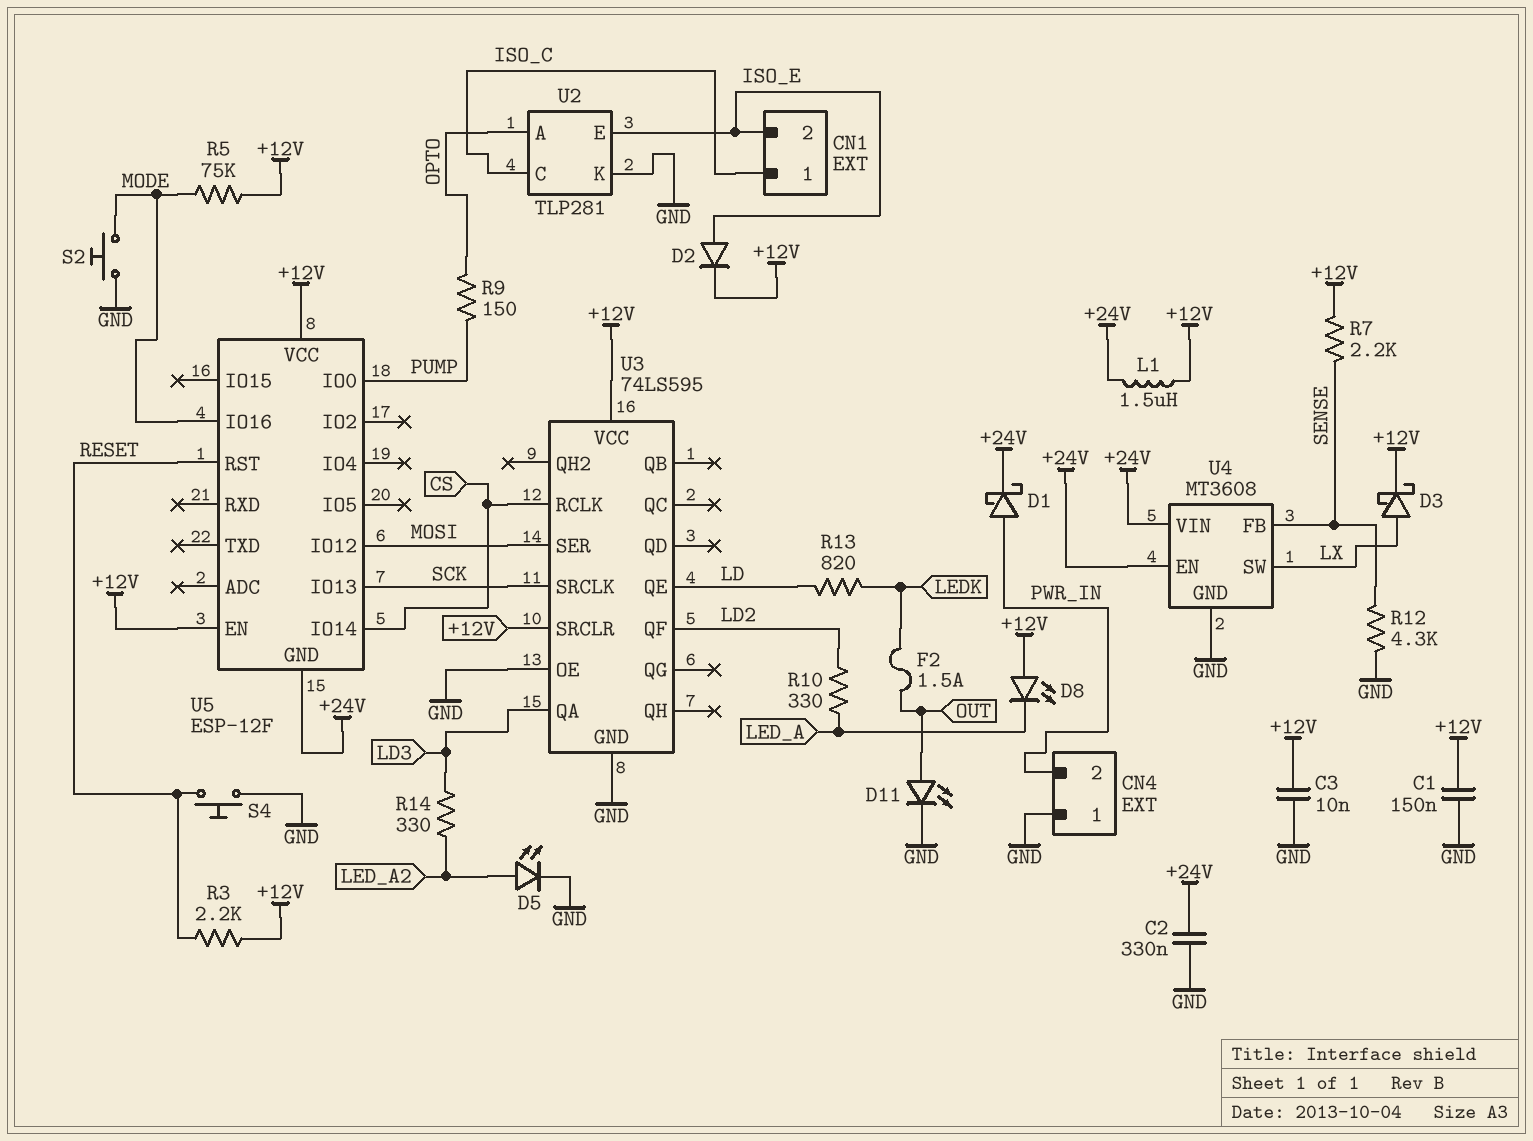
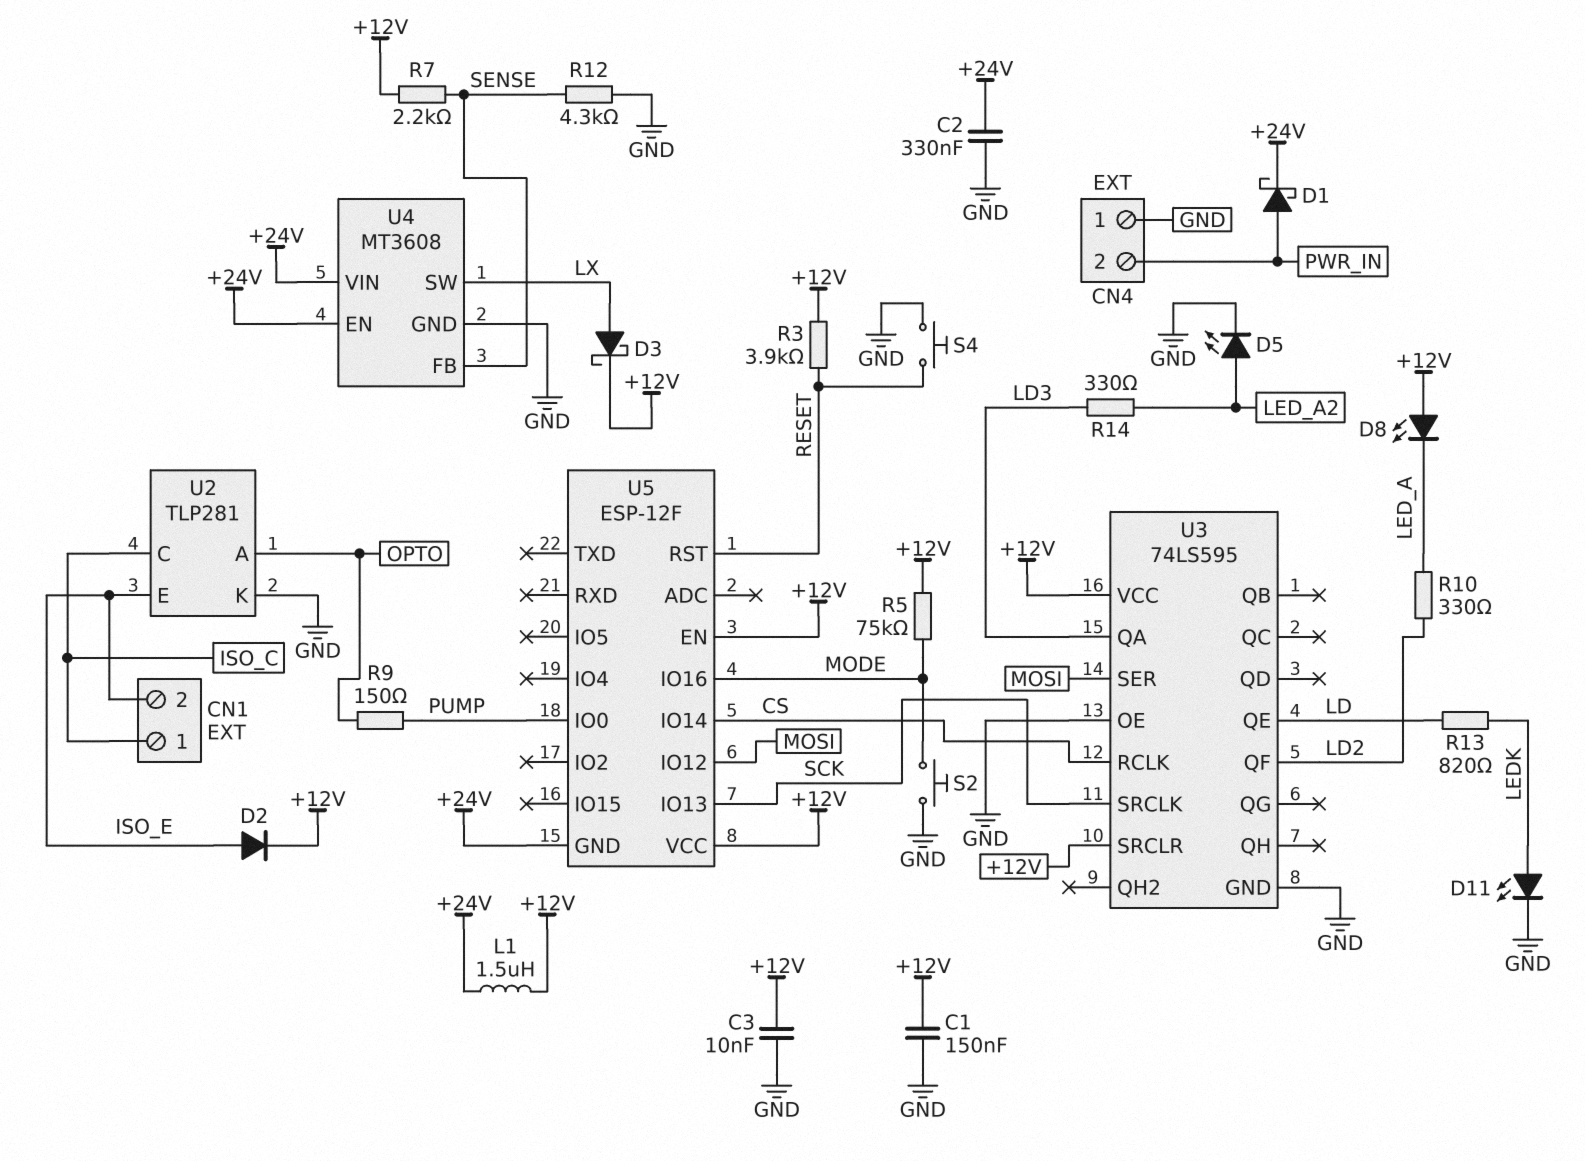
D11: LED (A OUT, K GND) -> LED (A LEDK, K GND)
F2: 1.5A (LEDK, OUT) -> none
R3: 2.2k (+12V, RESET) -> 3.9k (+12V, RESET)

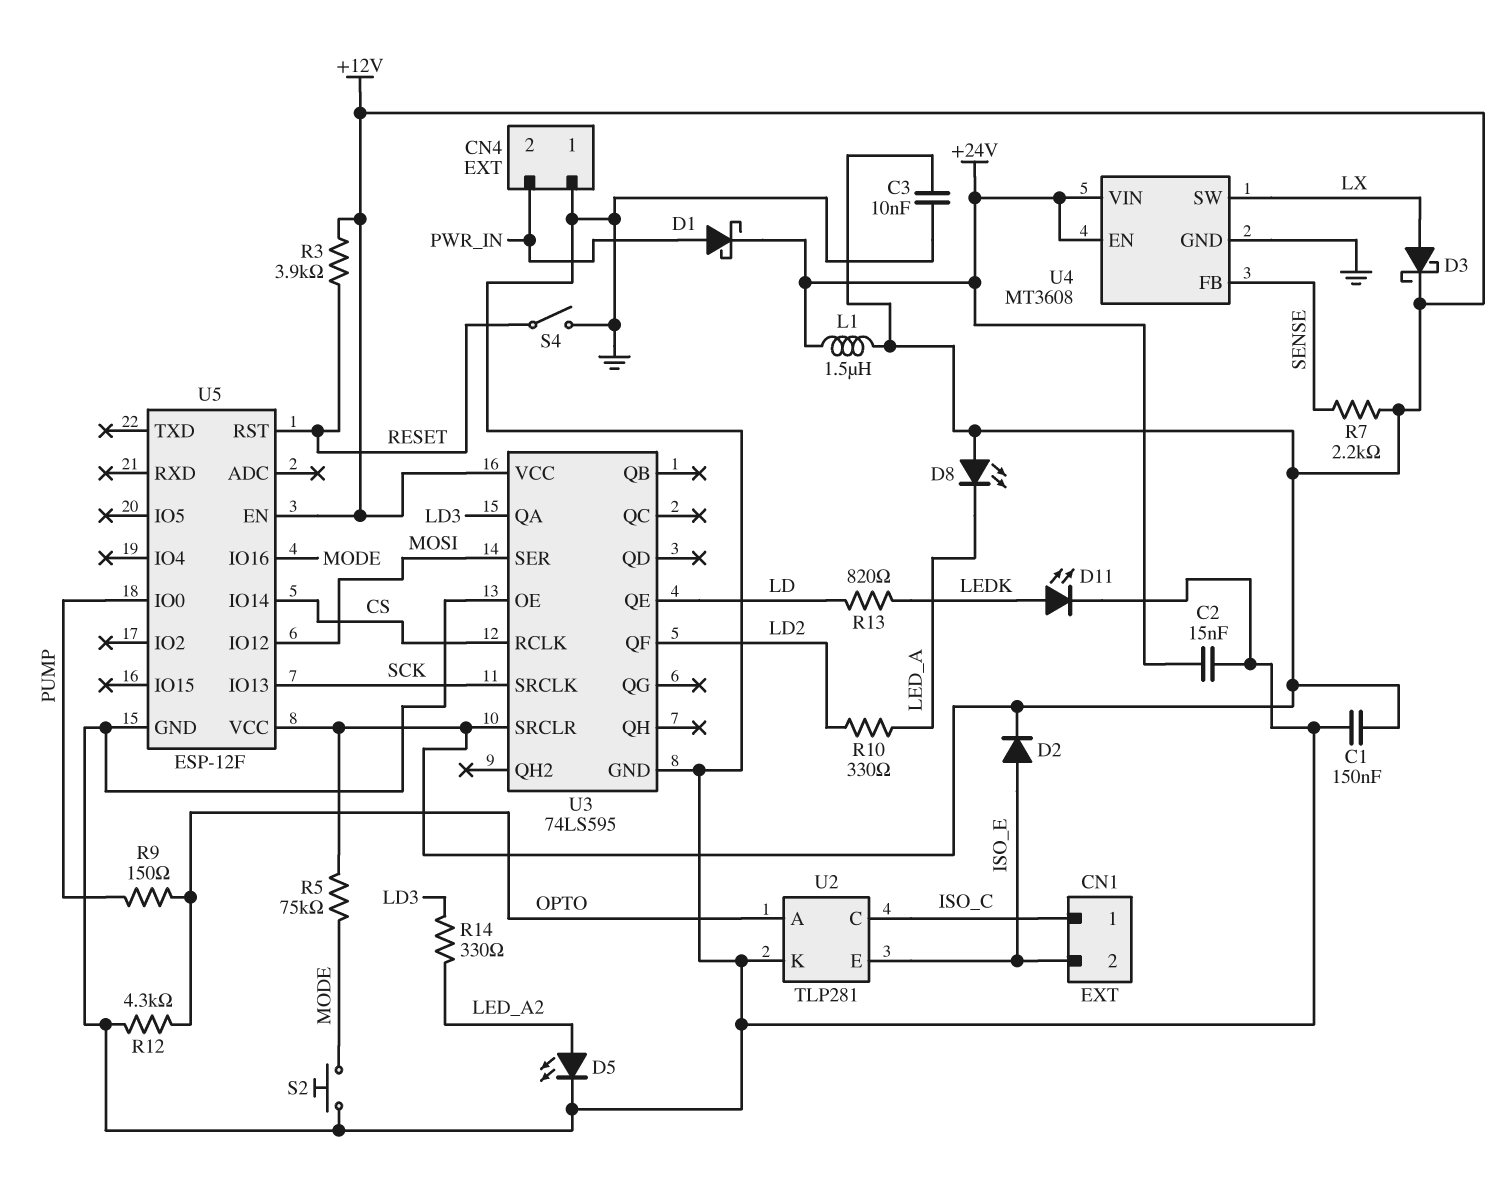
C2: 330nF (+24V, GND) -> 15nF (+24V, GND)
R12: 4.3k (GND, SENSE) -> 4.3k (GND, OPTO)
S4: button (GND, RESET) -> switch (GND, RESET)
U5 pin GND: +24V -> GND

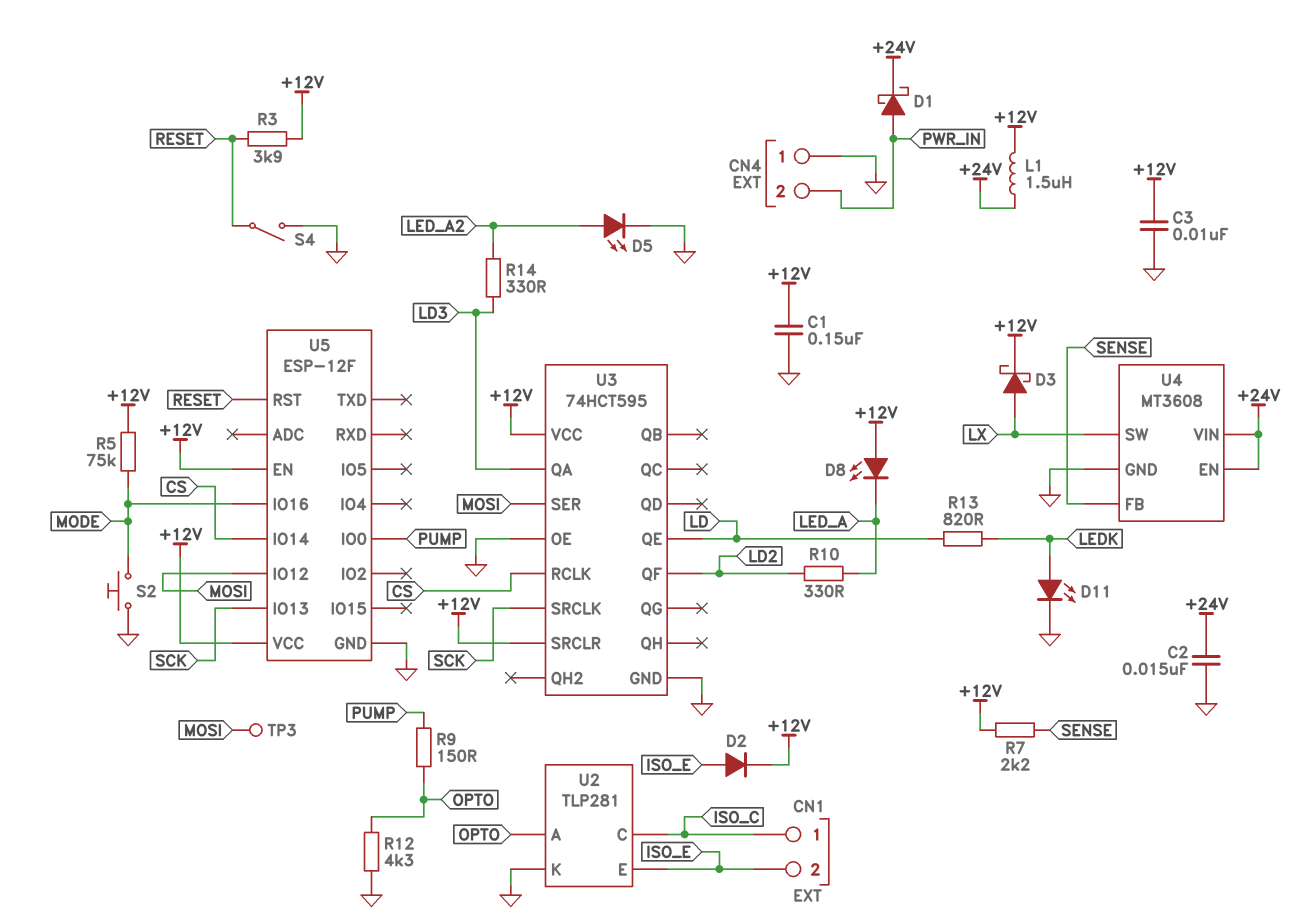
TP3: none -> test point (MOSI)
U3: 74LS595 -> 74HCT595

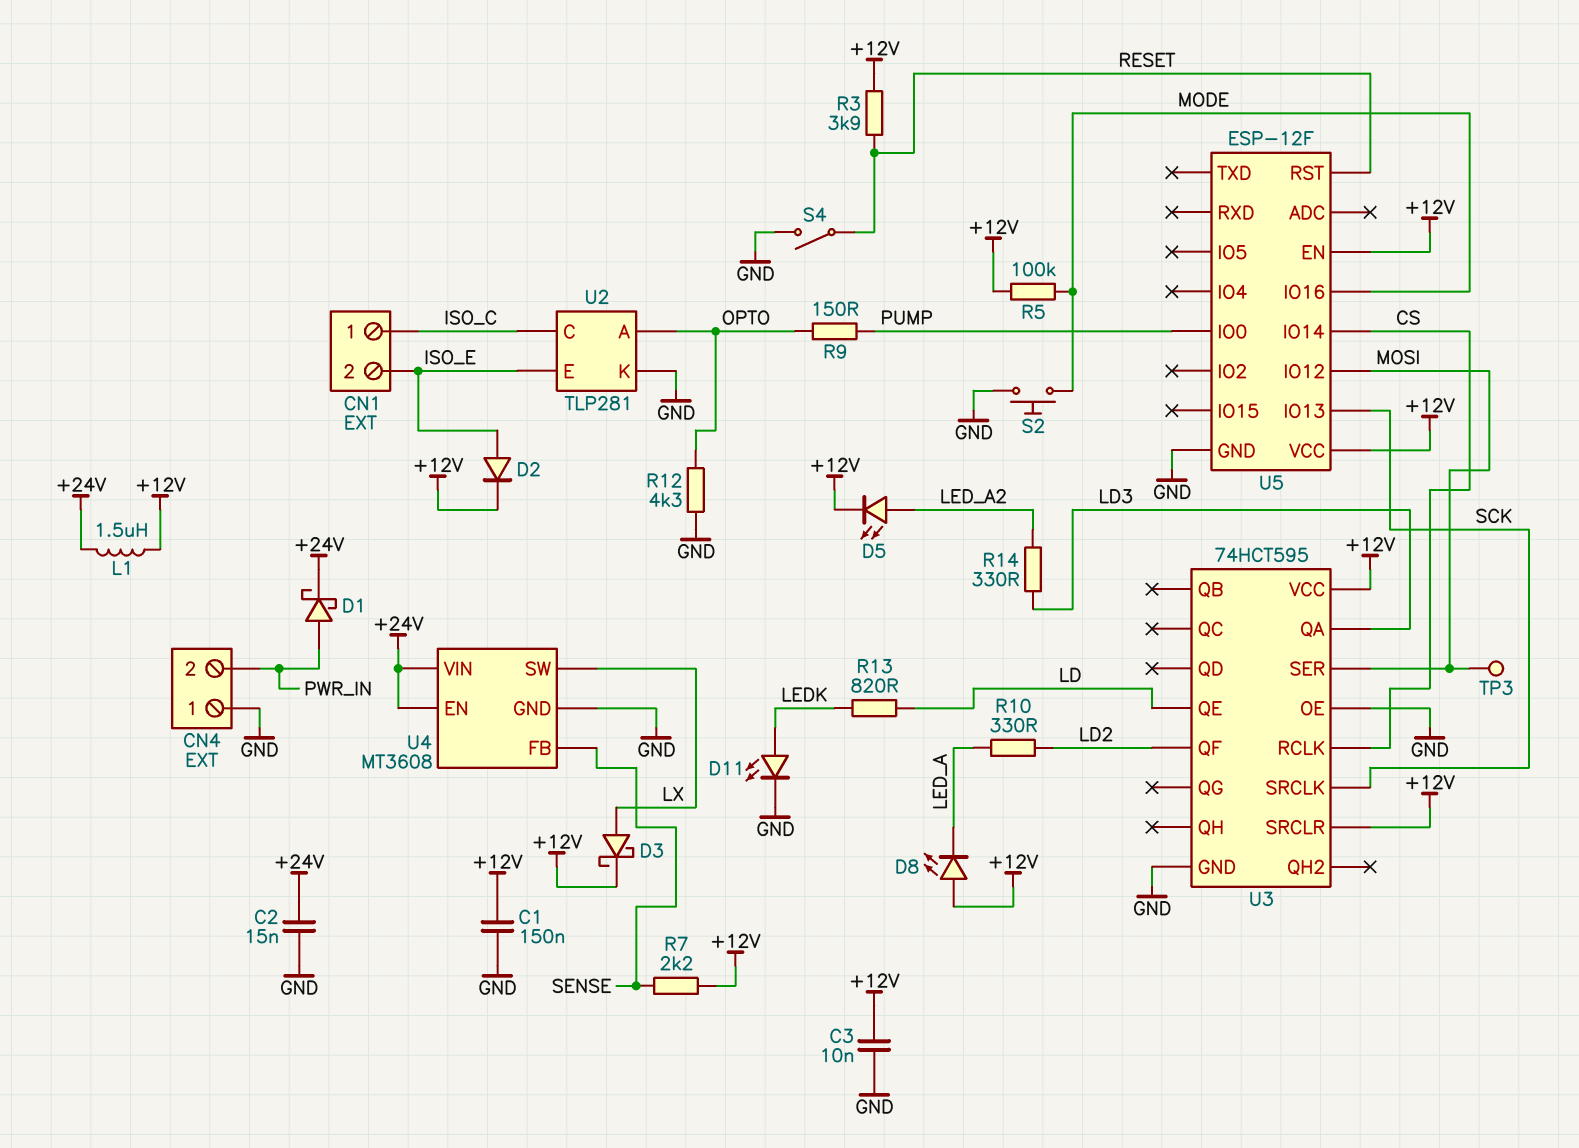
D5: LED (A LED_A2, K GND) -> LED (A LED_A2, K +12V)
R5: 75k (+12V, MODE) -> 100k (+12V, MODE)

